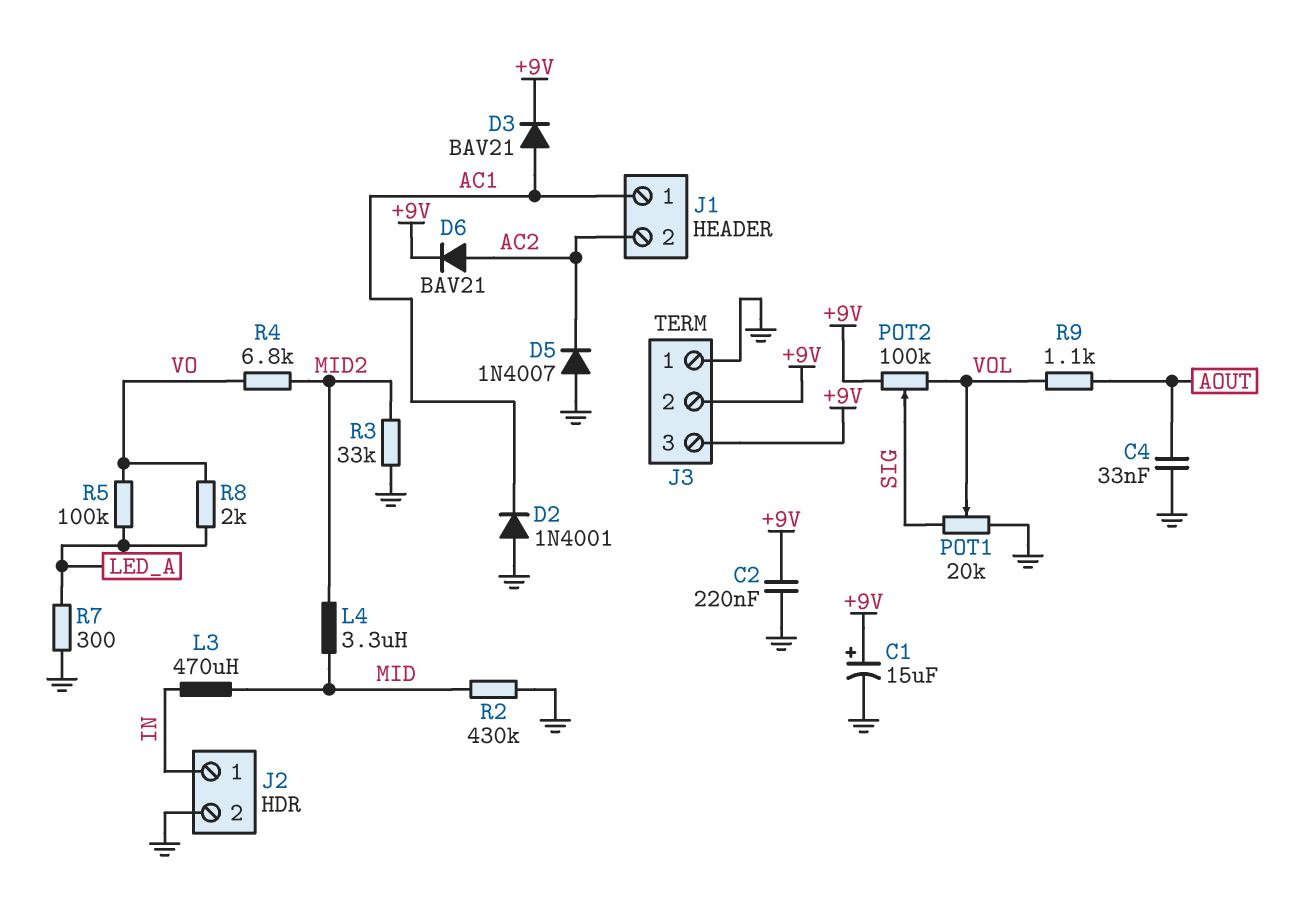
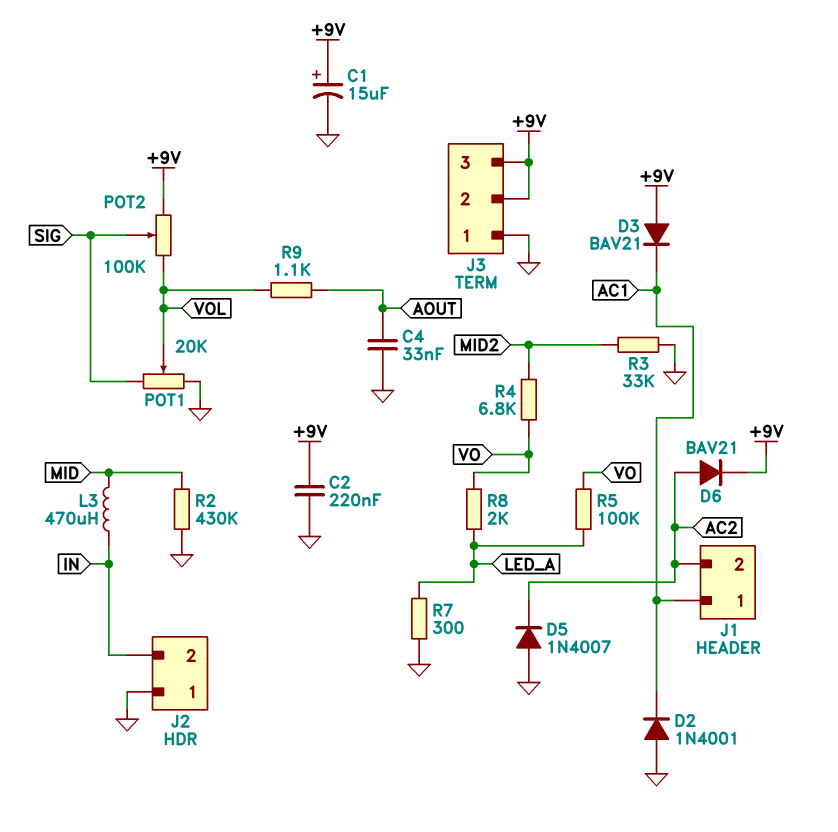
D3: diode BAV21 (A AC1, K +9V) -> diode BAV21 (A +9V, K AC1)
J2 pin 1: IN -> GND
J2 pin 2: GND -> IN
L4: 3.3uH (MID, MID2) -> none

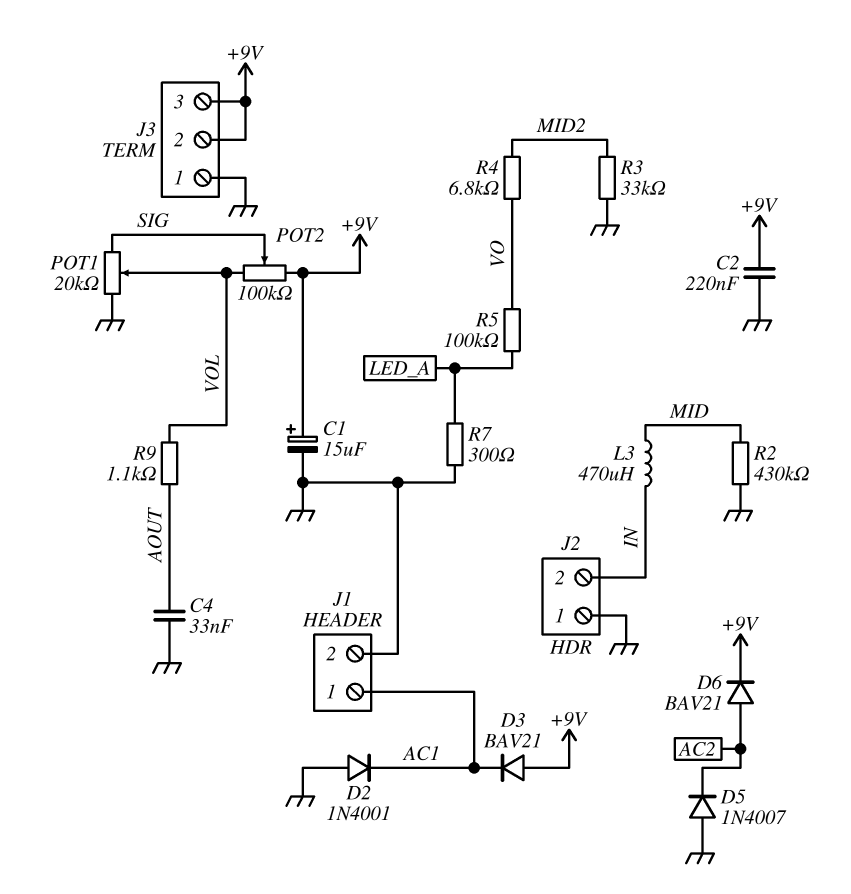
J1 pin 2: AC2 -> GND
R8: 2k (LED_A, VO) -> none

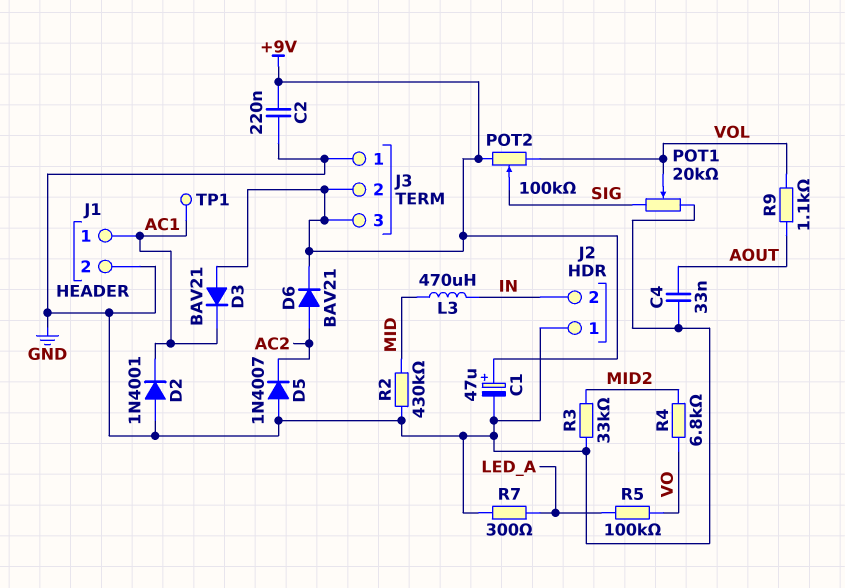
C1: 15uF (plus +9V, minus GND) -> 47uF (plus +9V, minus GND)
TP1: none -> test point (AC1)

